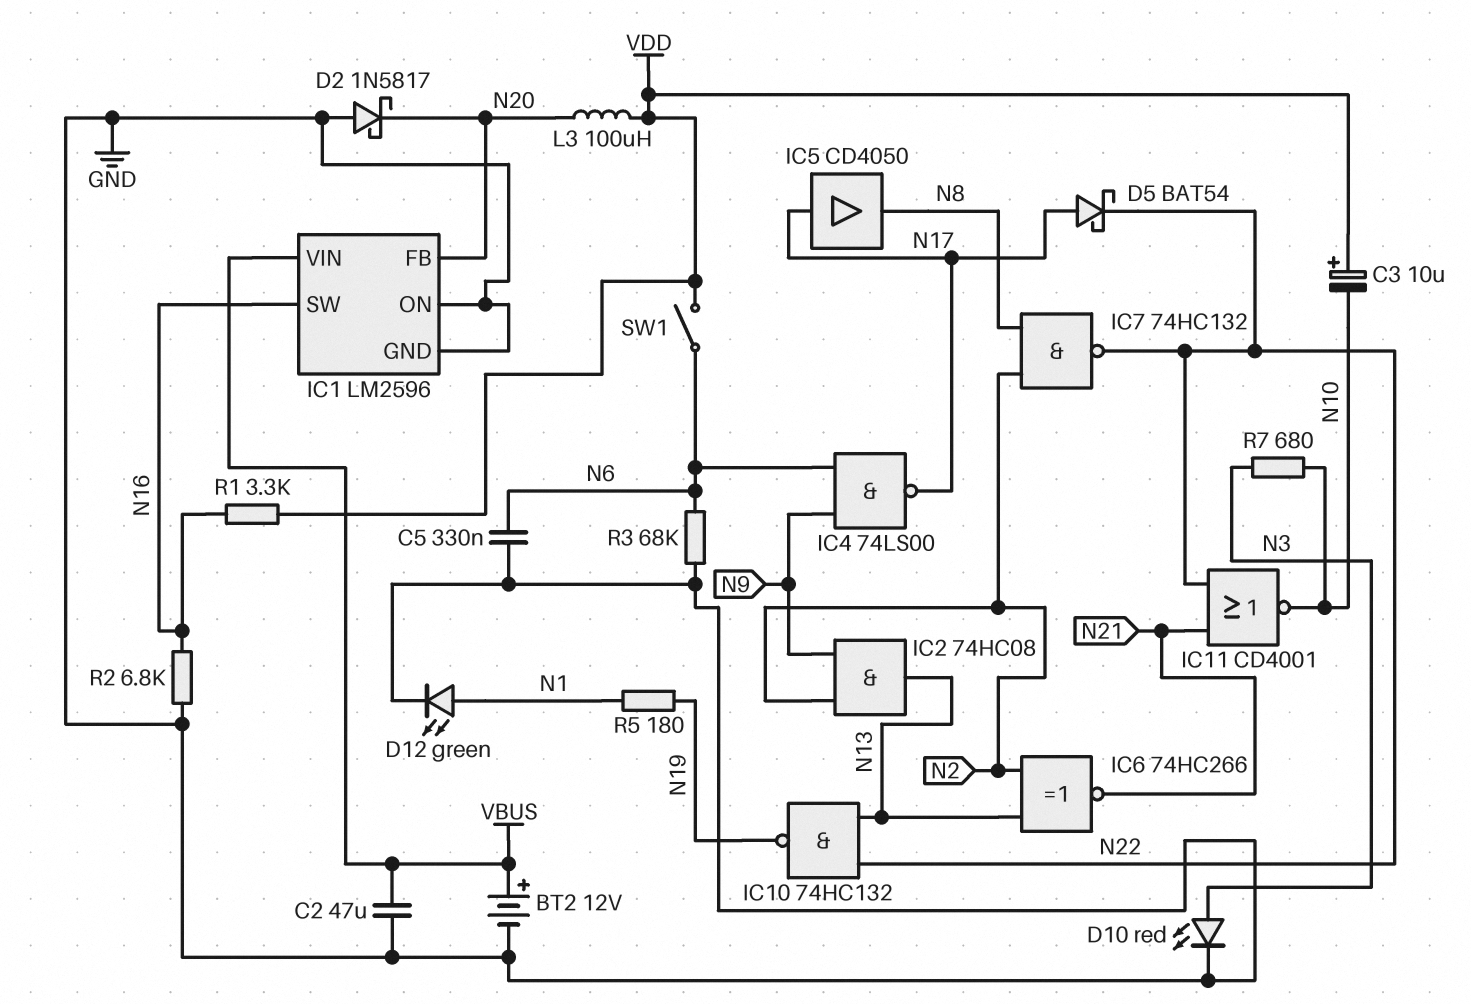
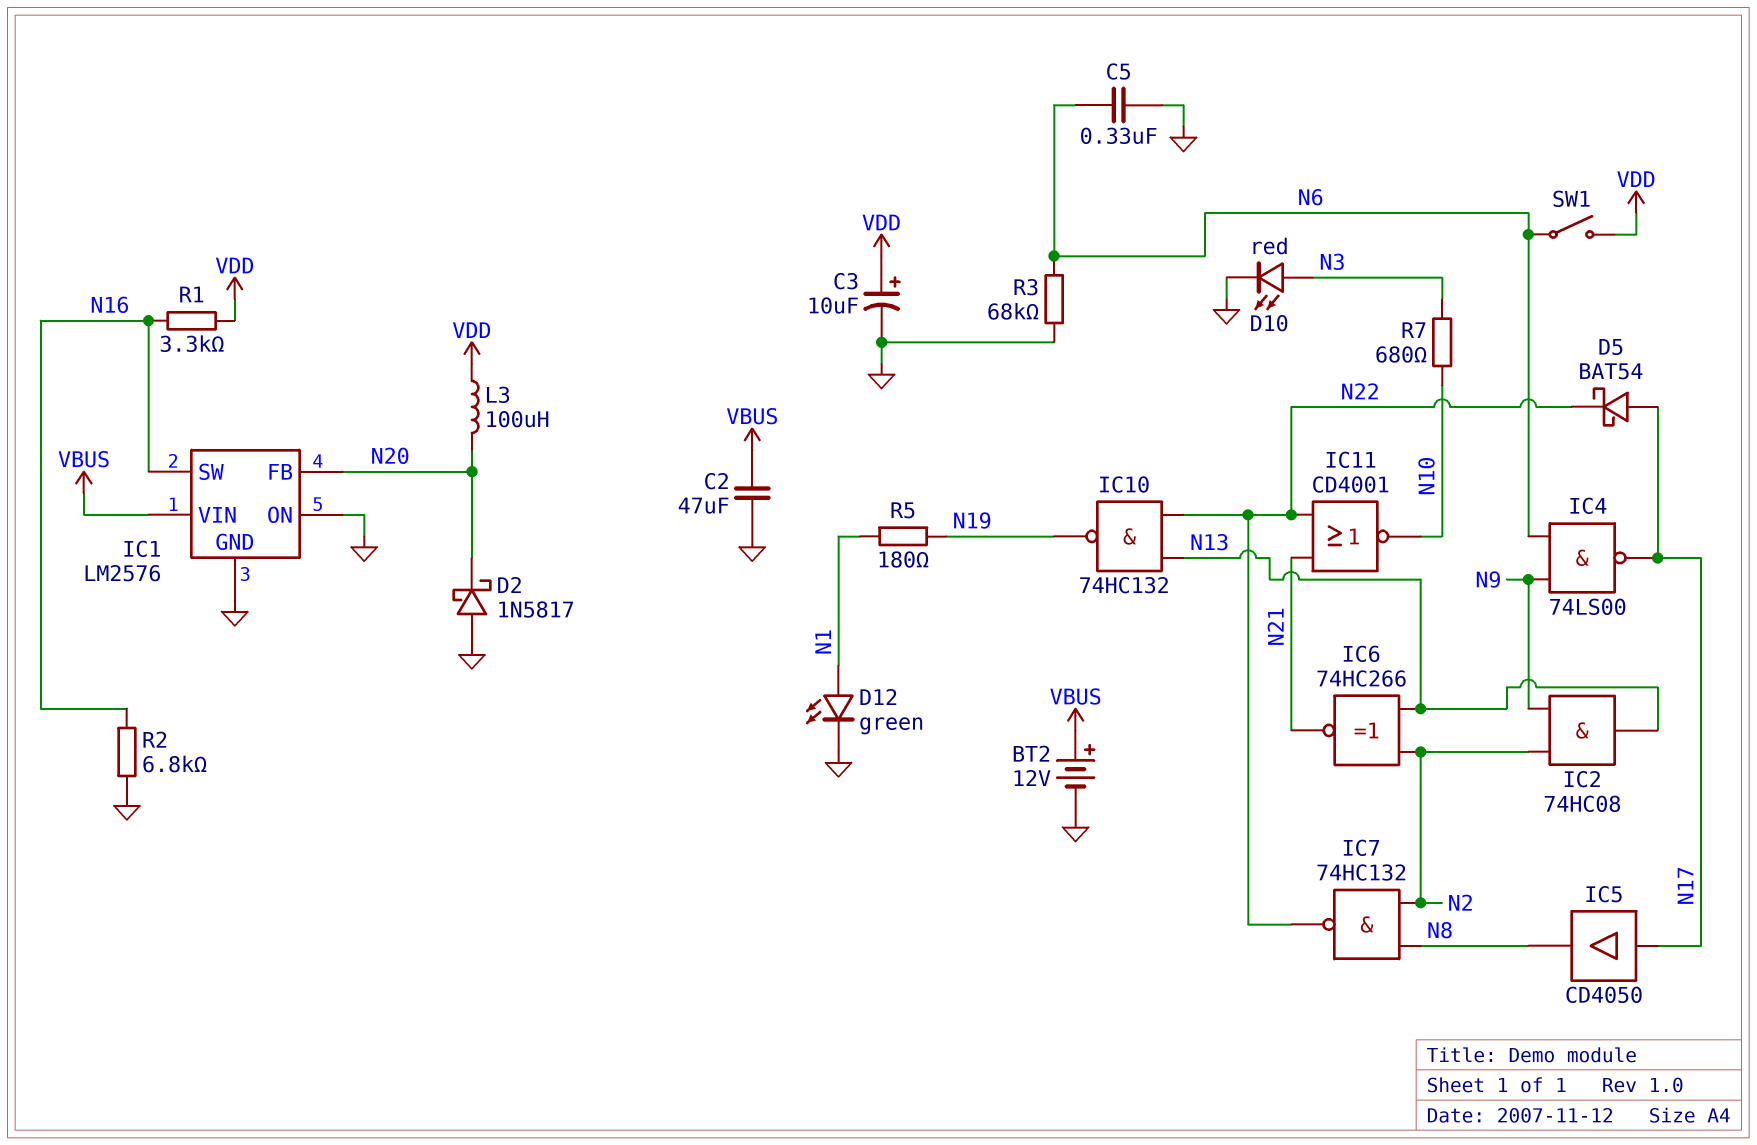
C3: 10uF (plus VDD, minus N10) -> 10uF (plus VDD, minus GND)
IC1: LM2596 -> LM2576

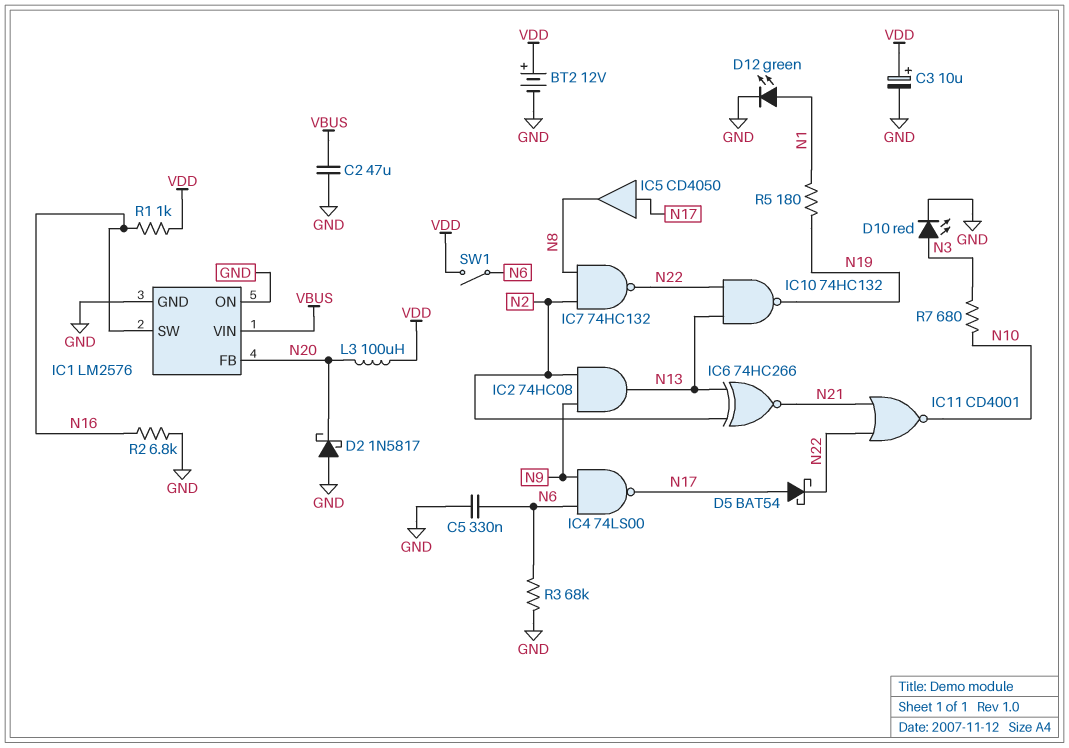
BT2: 12V (plus VBUS, minus GND) -> 12V (plus VDD, minus GND)
R1: 3.3k (N16, VDD) -> 1k (N16, VDD)

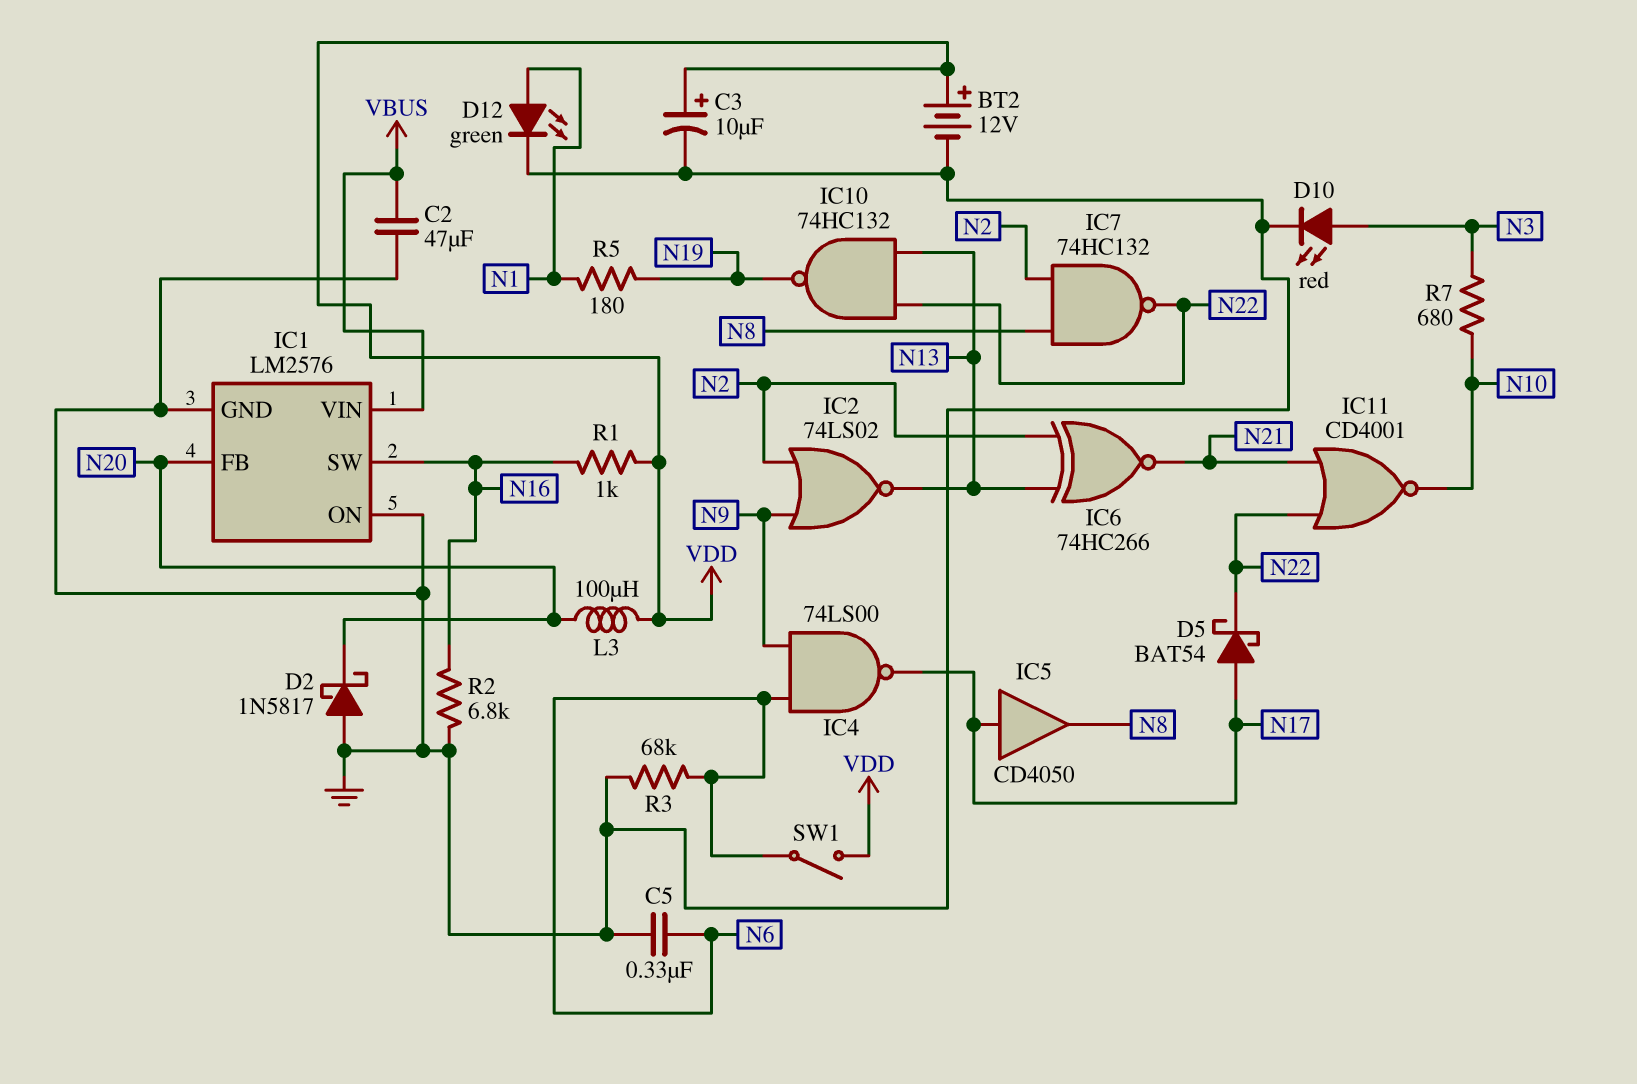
IC2: AND 74HC08 (in N2, in N9, out N13) -> NOR 74LS02 (in N2, in N9, out N13)

